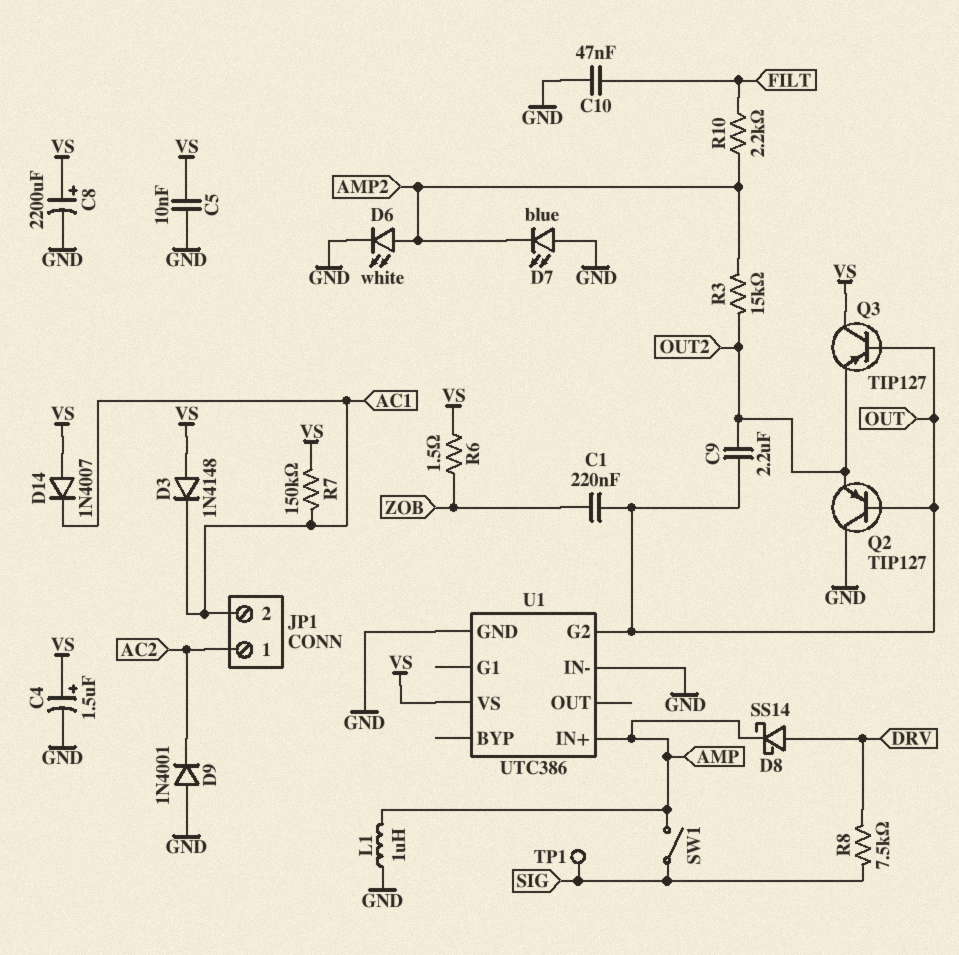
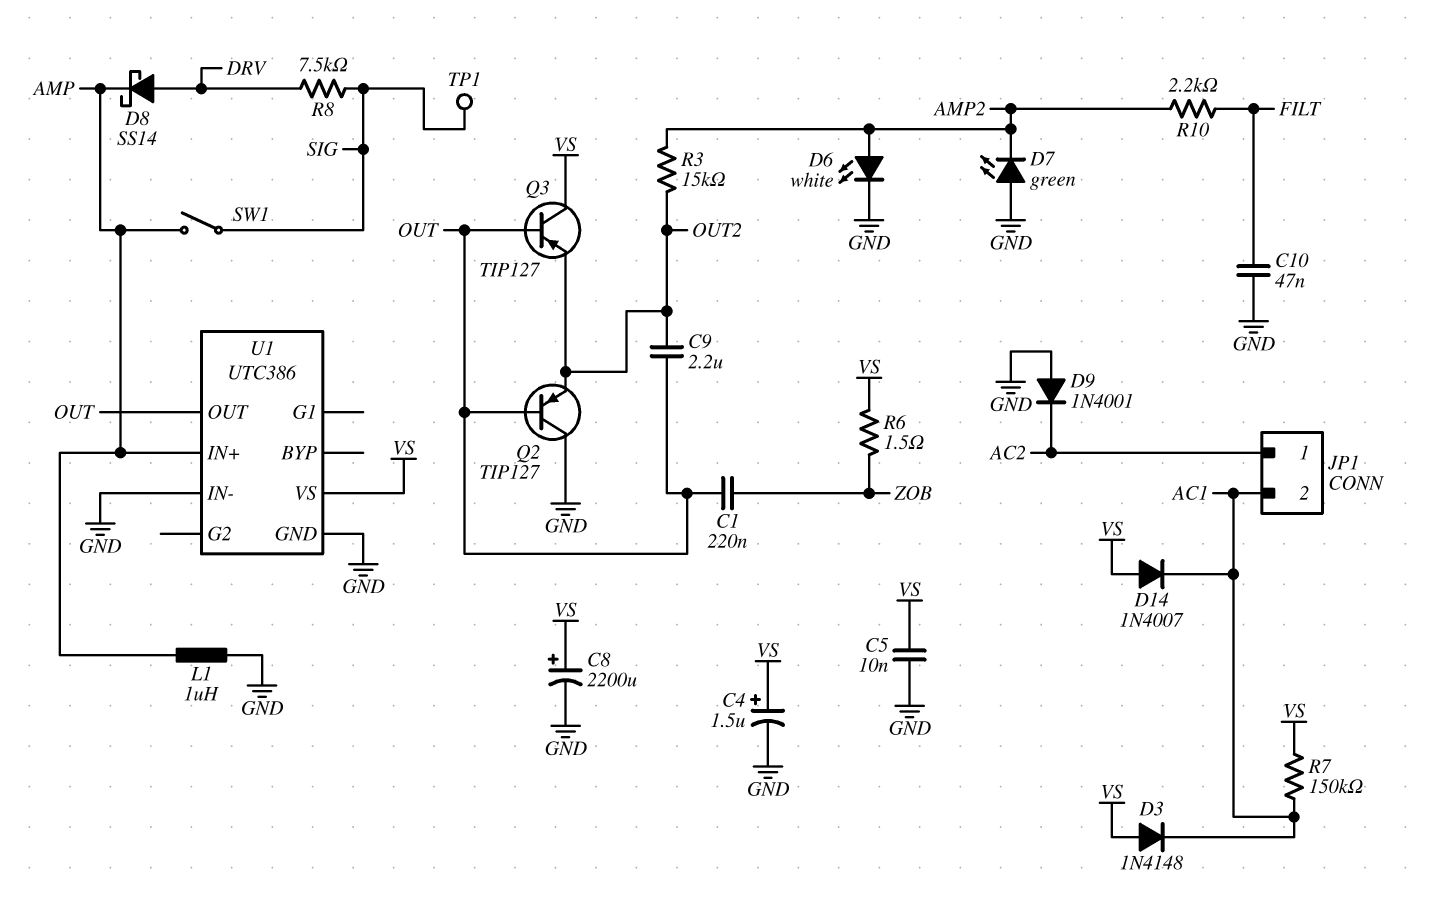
D7: LED blue (A GND, K AMP2) -> LED green (A GND, K AMP2)
U1 pin G2: OUT -> none
U1 pin OUT: none -> OUT

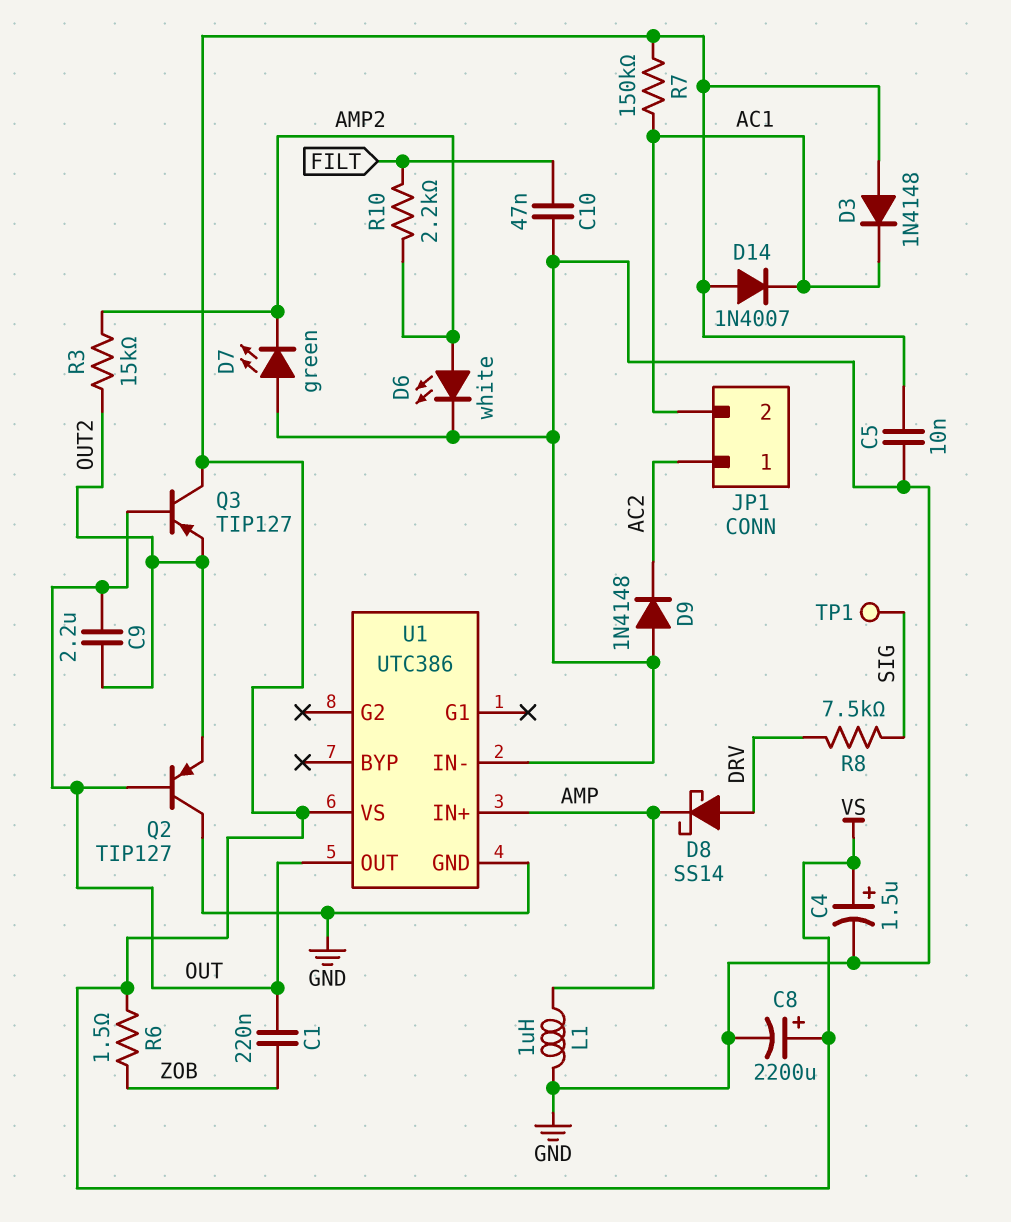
D9: diode 1N4001 (A GND, K AC2) -> diode 1N4148 (A GND, K AC2)
SW1: switch (AMP, SIG) -> none

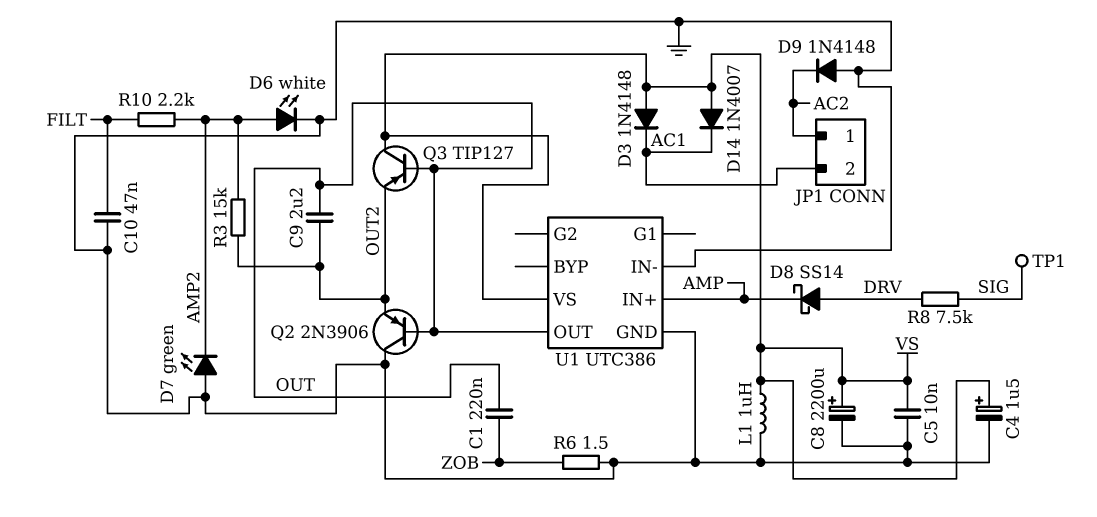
L1: 1uH (AMP, GND) -> 1uH (GND, VS)
Q2: PNP TIP127 (B OUT, C GND, E OUT2) -> PNP 2N3906 (B OUT, C GND, E OUT2)
R6: 1.5 (VS, ZOB) -> 1.5 (GND, ZOB)
R7: 150k (AC1, VS) -> none

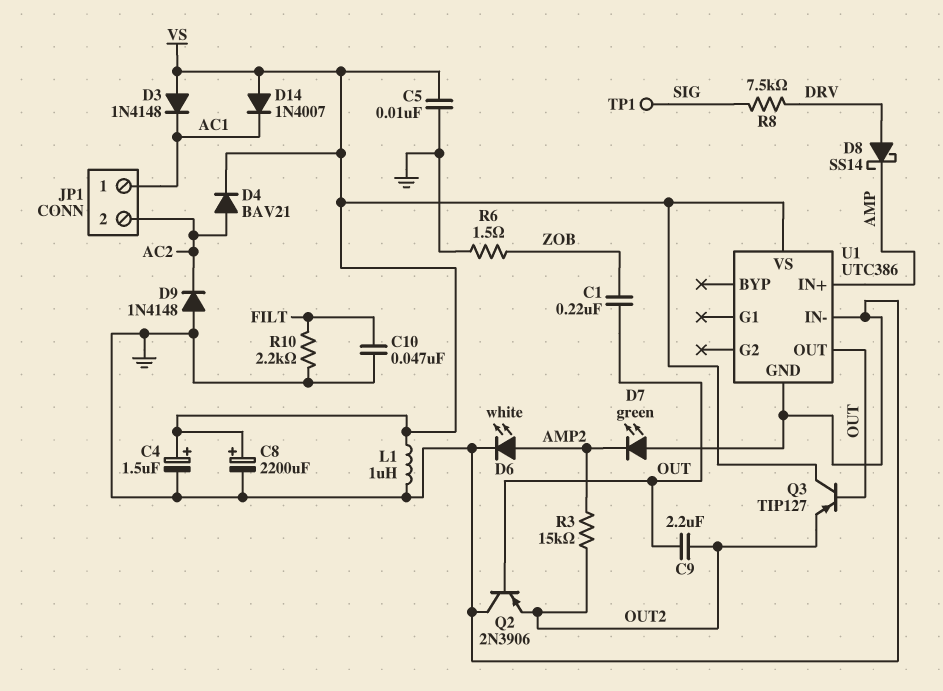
D4: none -> diode BAV21 (A AC2, K VS)
JP1 pin 1: AC2 -> AC1
JP1 pin 2: AC1 -> AC2
R10: 2.2k (AMP2, FILT) -> 2.2k (FILT, GND)

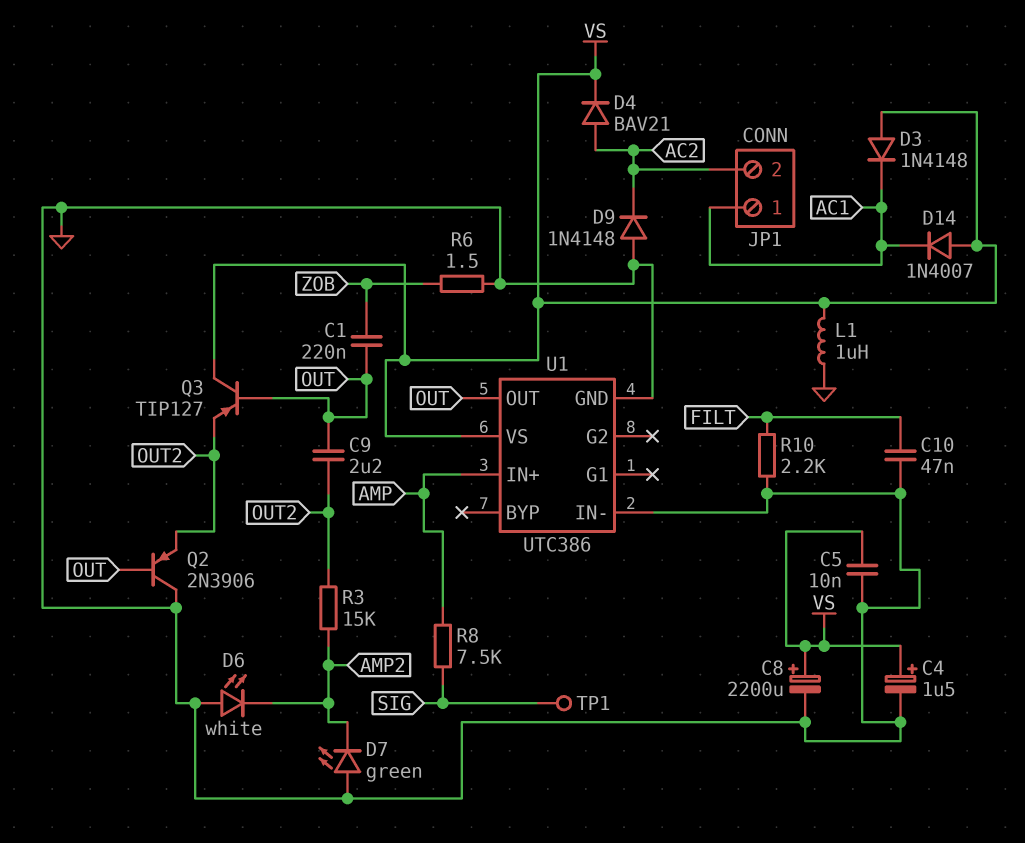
D6: LED white (A AMP2, K GND) -> LED white (A GND, K AMP2)
D8: schottky SS14 (A DRV, K AMP) -> none
R8: 7.5k (DRV, SIG) -> 7.5k (AMP, SIG)

